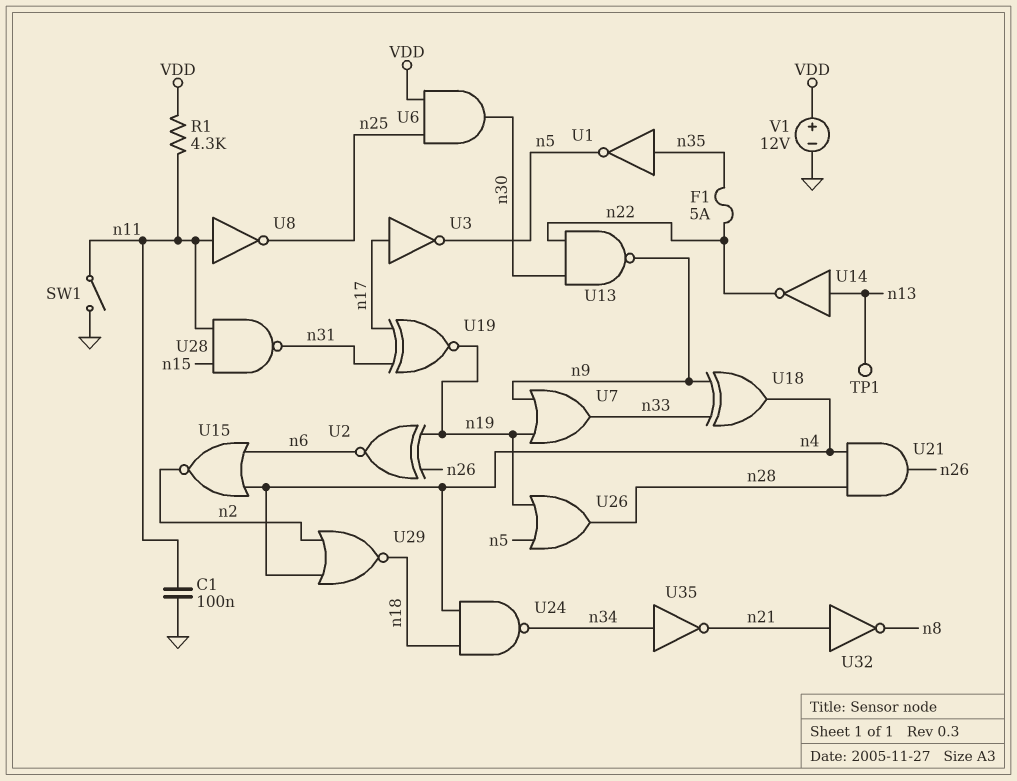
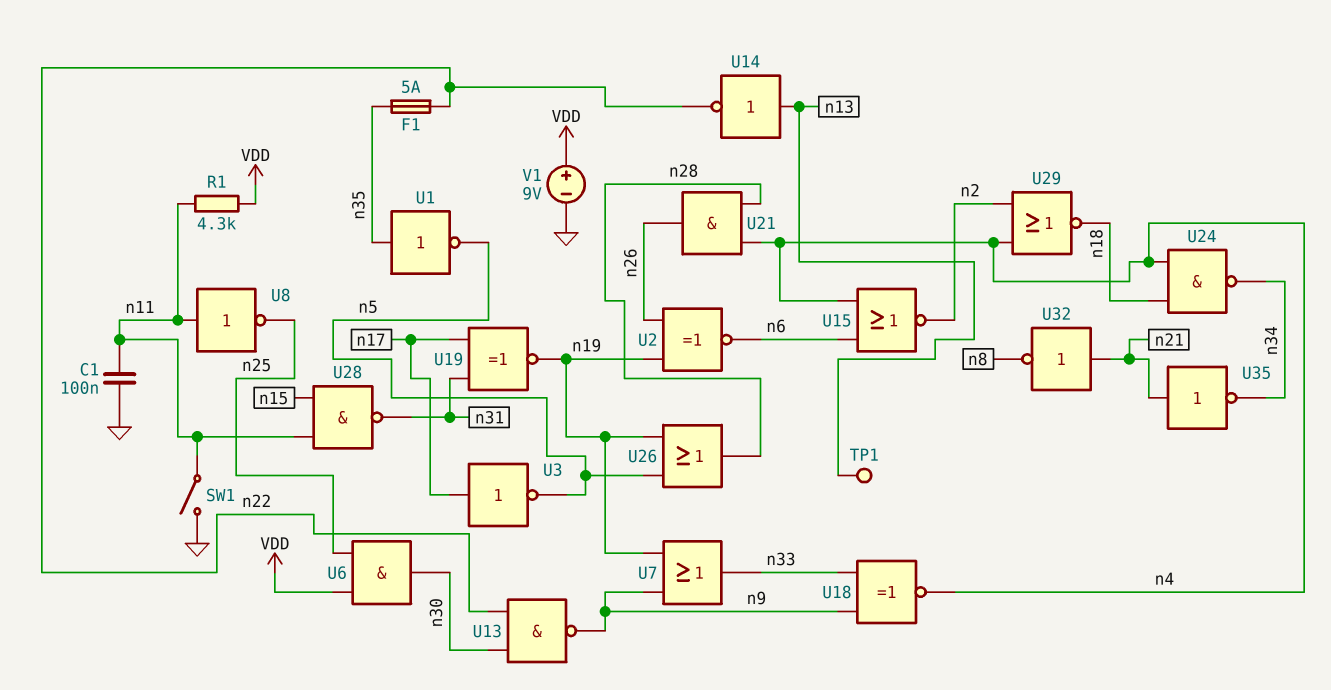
U18: XOR (in n9, in n33, out n4) -> XNOR (in n9, in n33, out n4)
U35: NOT (in n34, out n21) -> NOT (in n21, out n34)
V1: 12V (plus VDD, minus GND) -> 9V (plus VDD, minus GND)

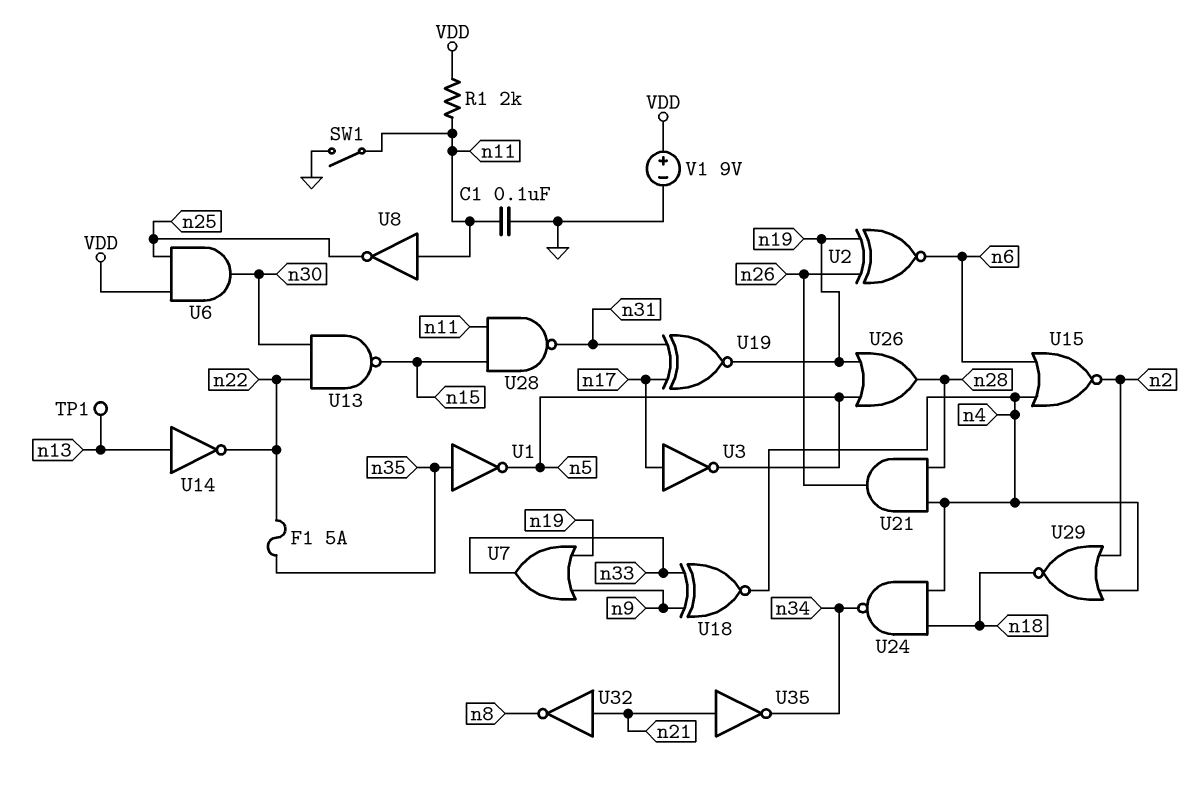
R1: 4.3k (VDD, n11) -> 2k (VDD, n11)
U13: NAND (in n22, in n30, out n9) -> NAND (in n22, in n30, out n15)

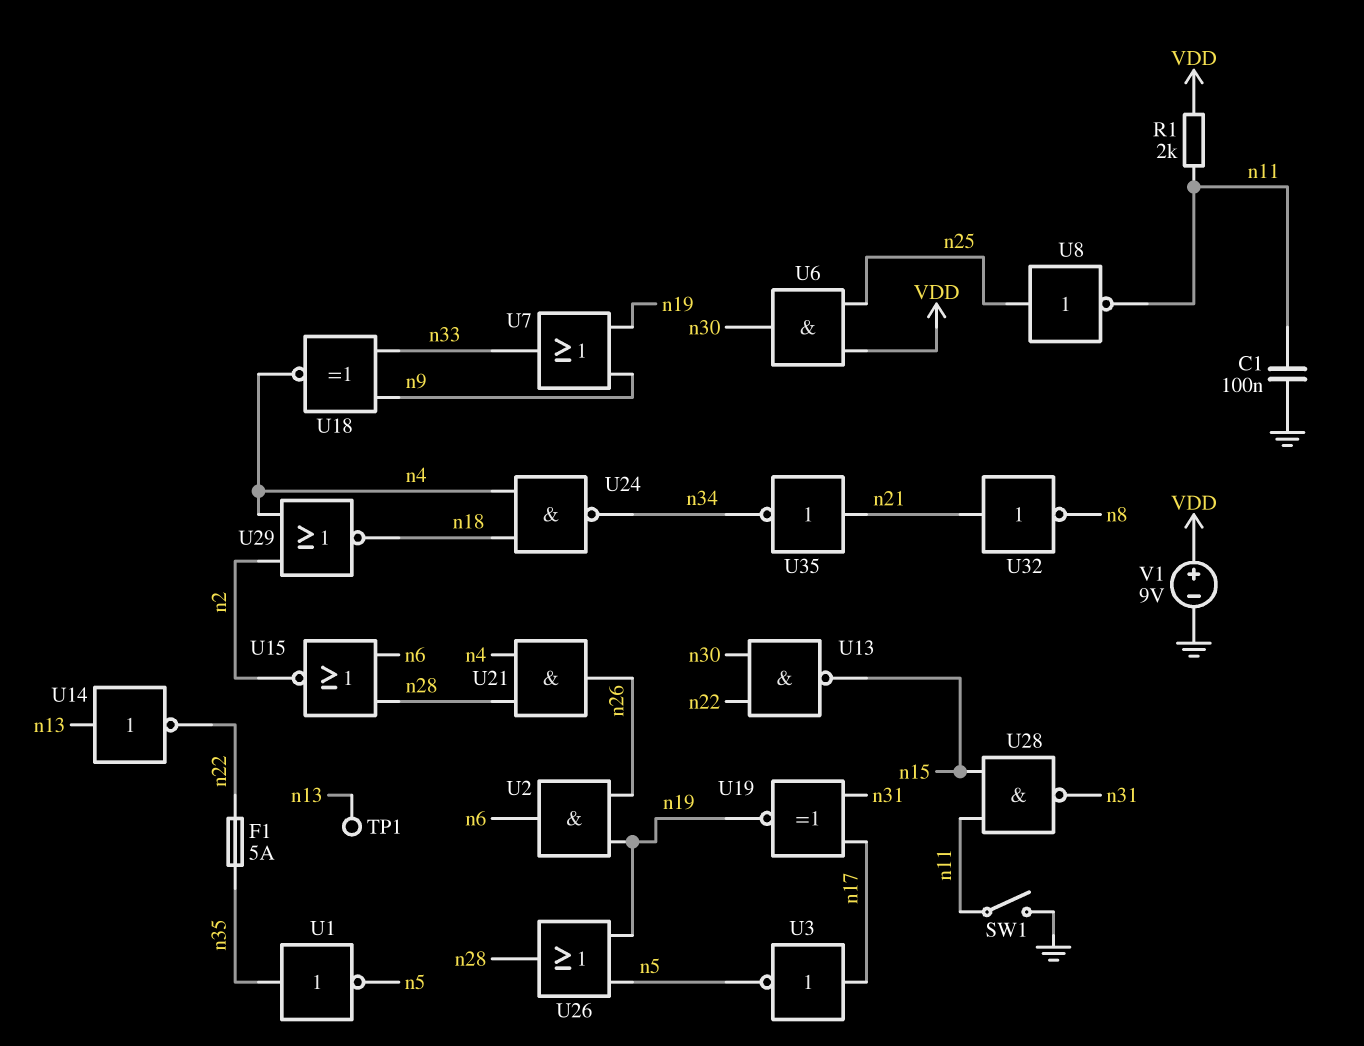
U2: XNOR (in n19, in n26, out n6) -> AND (in n19, in n26, out n6)
U8: NOT (in n11, out n25) -> NOT (in n25, out n11)
U15: NOR (in n4, in n6, out n2) -> NOR (in n6, in n28, out n2)

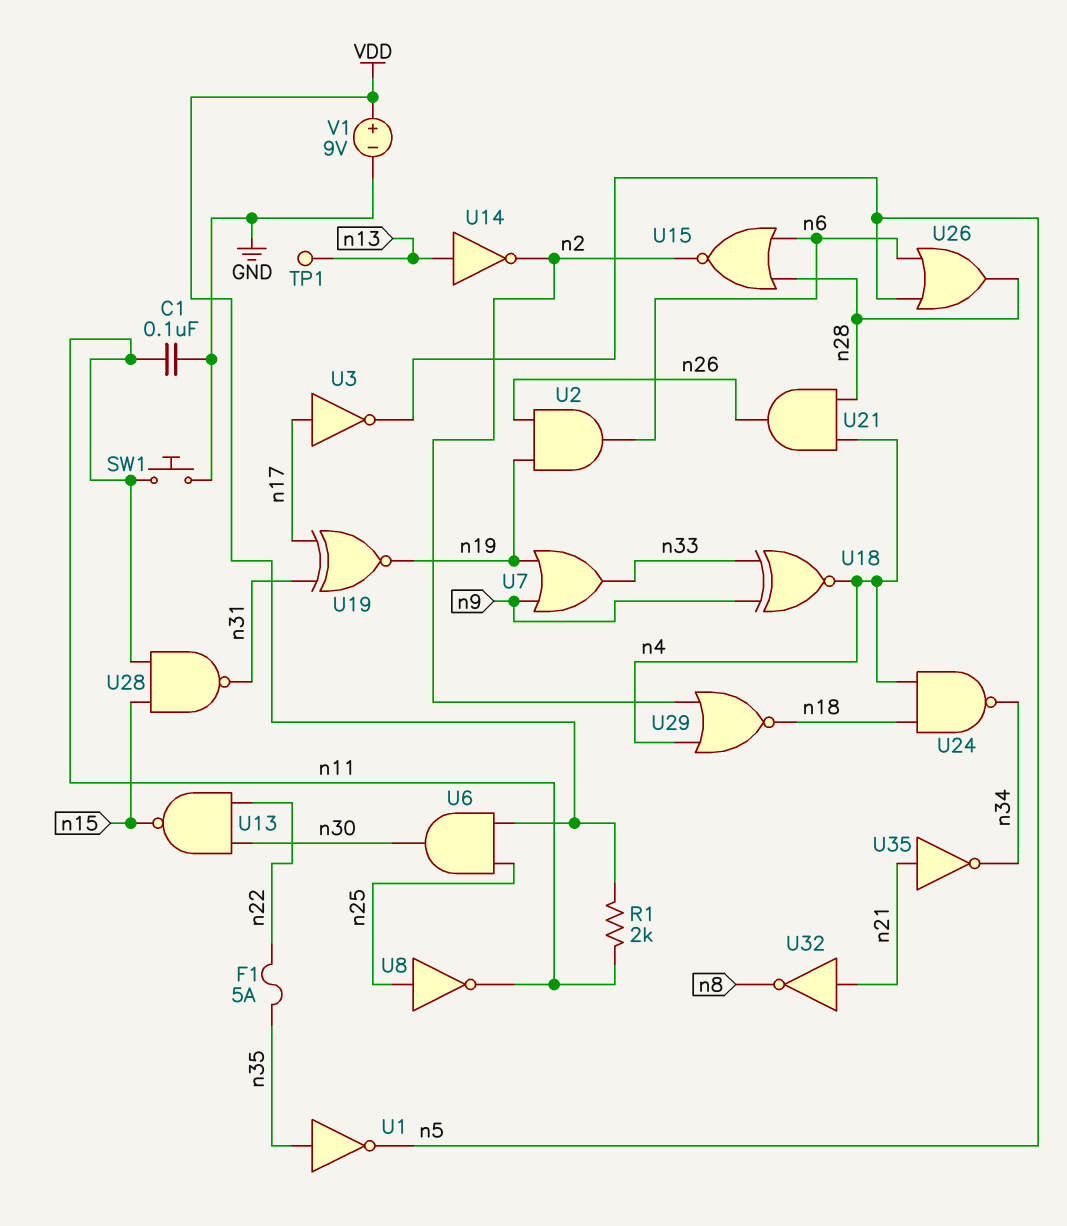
SW1: switch (GND, n11) -> button (GND, n11)
U14: NOT (in n13, out n22) -> NOT (in n13, out n2)
U26: OR (in n5, in n19, out n28) -> OR (in n5, in n6, out n28)

